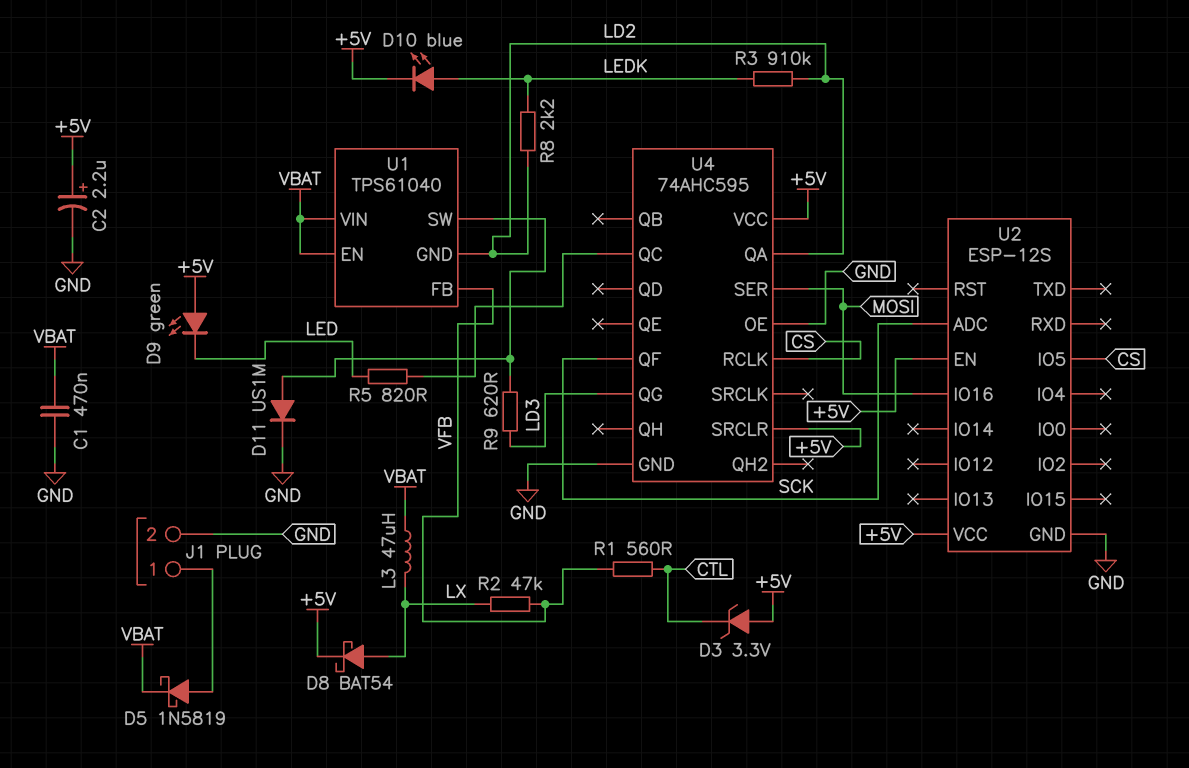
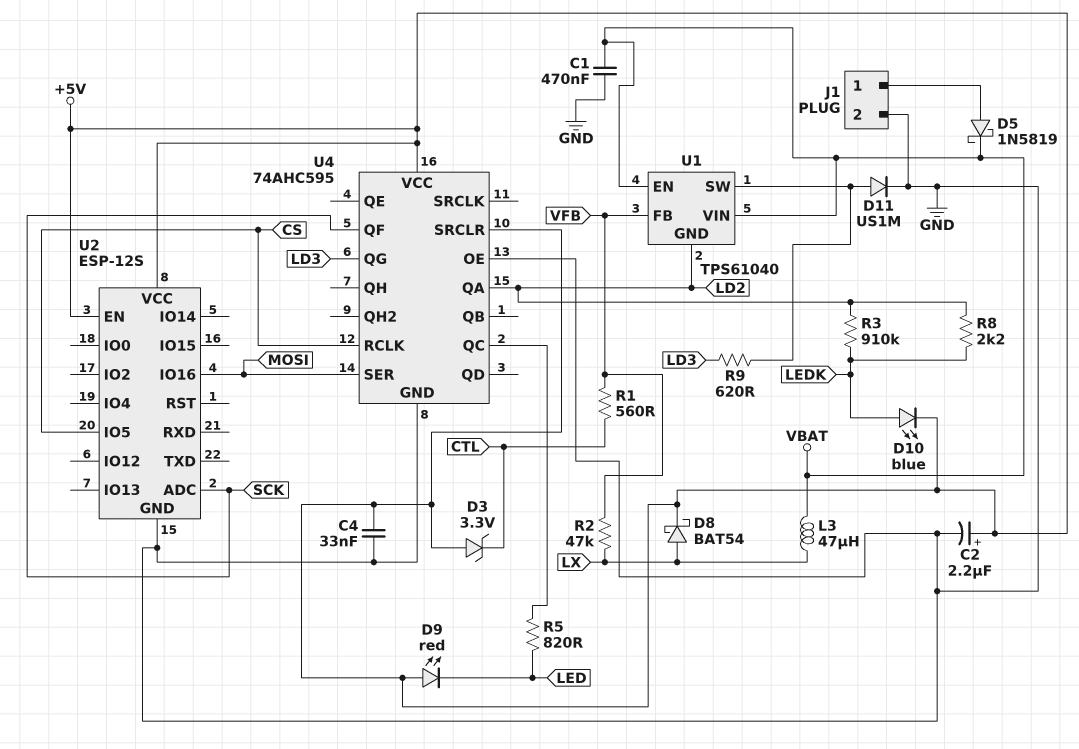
C4: none -> 33nF (+5V, GND)
D9: LED green (A +5V, K LED) -> LED red (A +5V, K LED)

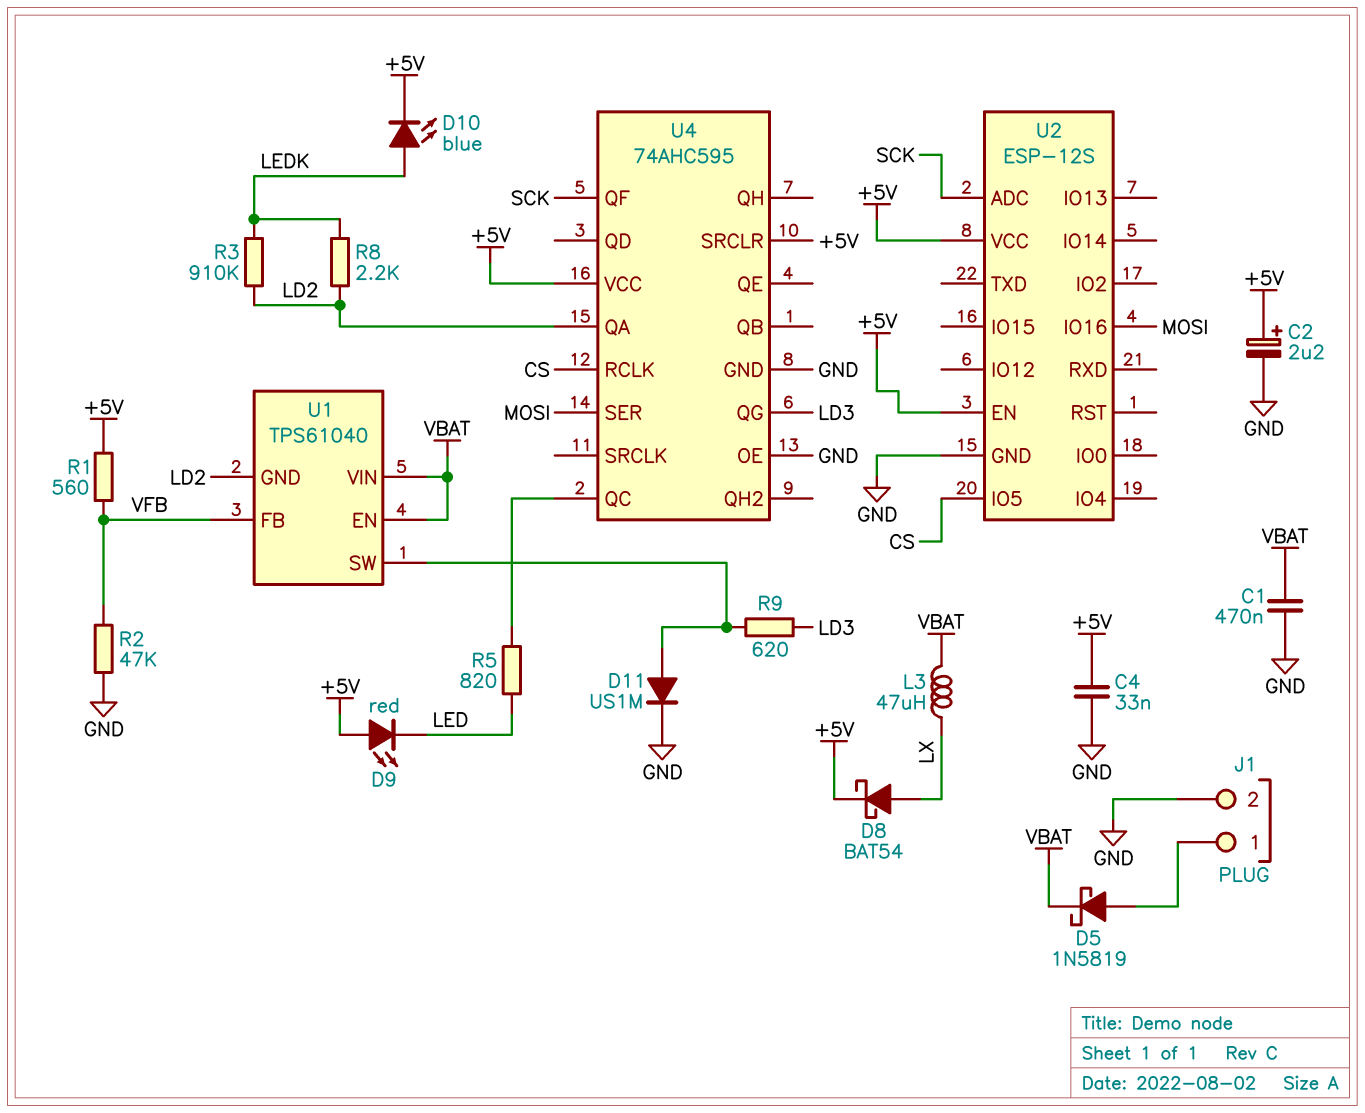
D3: zener 3.3V (A +5V, K CTL) -> none
R1: 560 (CTL, VFB) -> 560 (+5V, VFB)
R2: 47k (LX, VFB) -> 47k (GND, VFB)

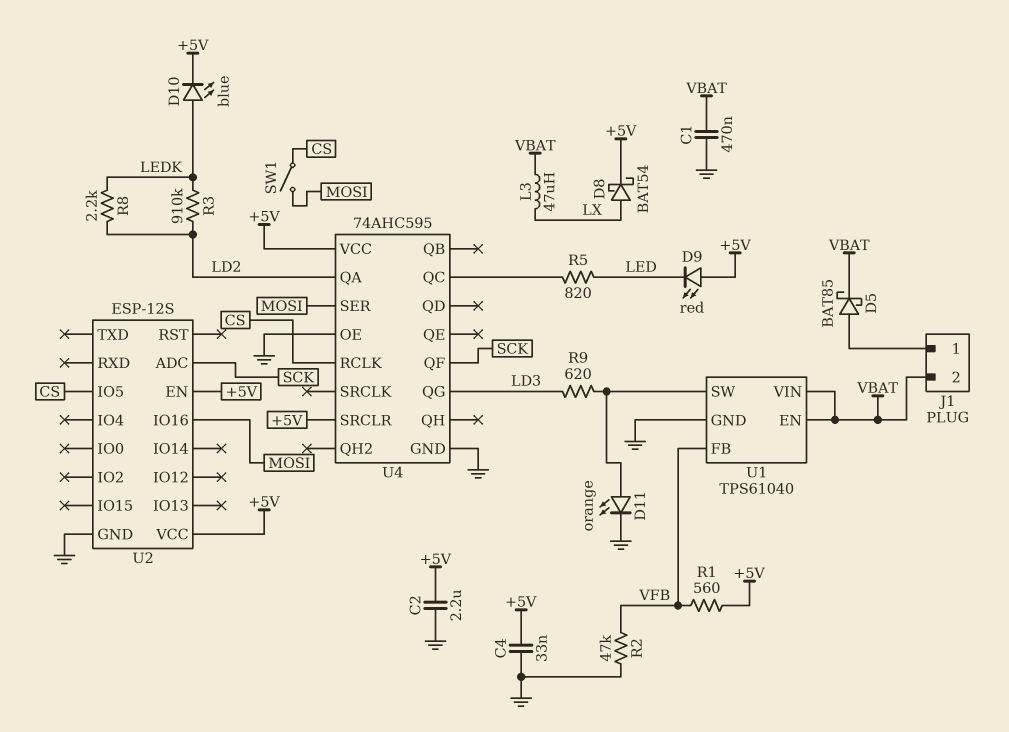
C2: 2.2uF (plus +5V, minus GND) -> 2.2uF (+5V, GND)
D5: schottky 1N5819 (A J1/1, K VBAT) -> schottky BAT85 (A J1/1, K VBAT)
D11: diode US1M (A U1/SW, K GND) -> LED orange (A U1/SW, K GND)
J1 pin 2: GND -> VBAT
SW1: none -> switch (CS, MOSI)
U1 pin GND: LD2 -> GND

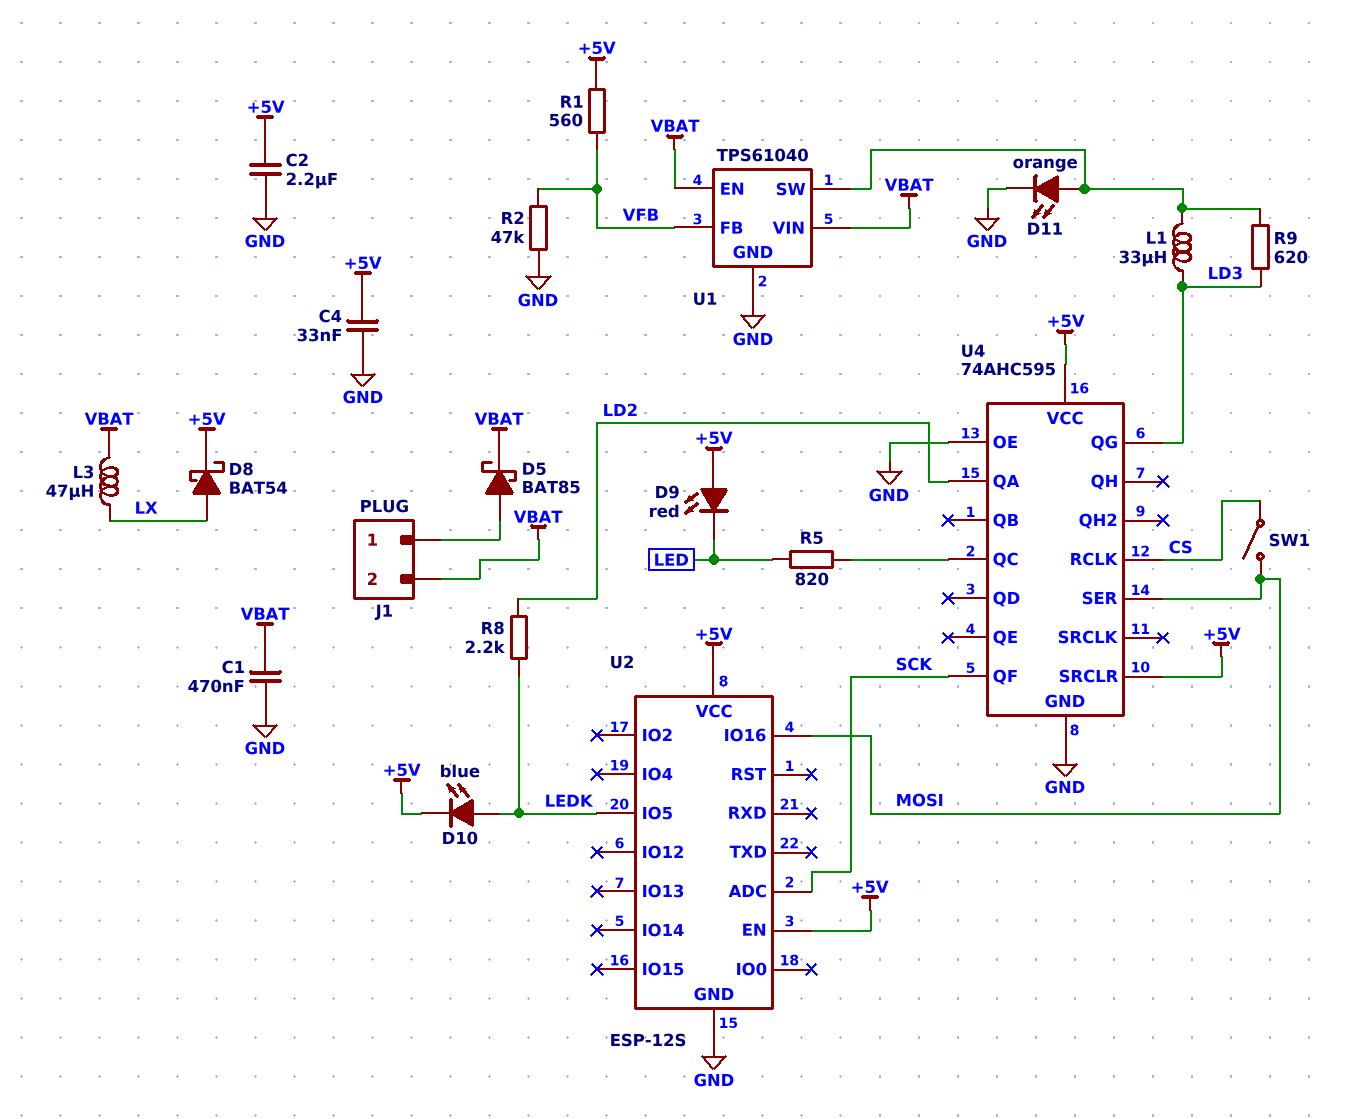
L1: none -> 33uH (LD3, U1/SW)
R3: 910k (LD2, LEDK) -> none
U2 pin IO5: CS -> LEDK

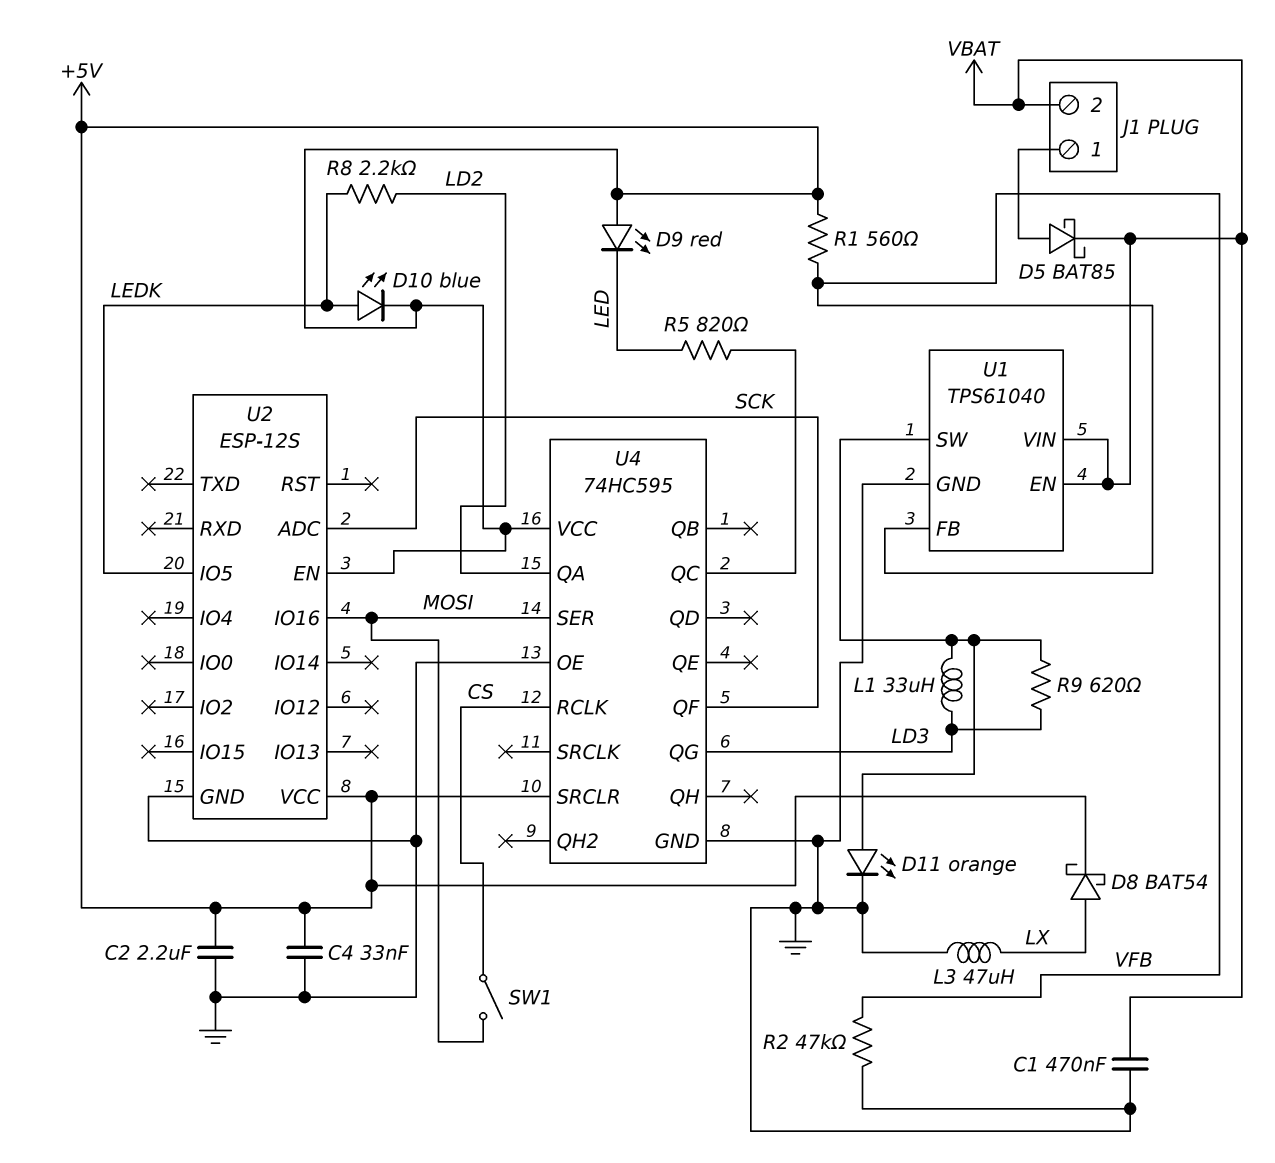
L3: 47uH (LX, VBAT) -> 47uH (GND, LX)
U4: 74AHC595 -> 74HC595

